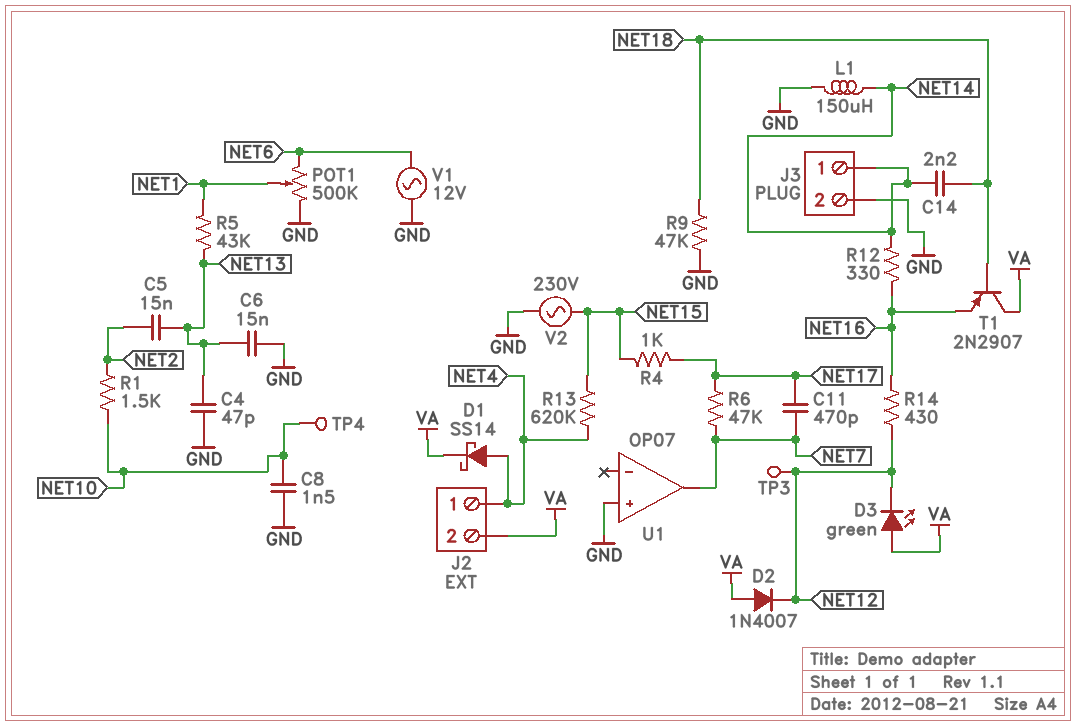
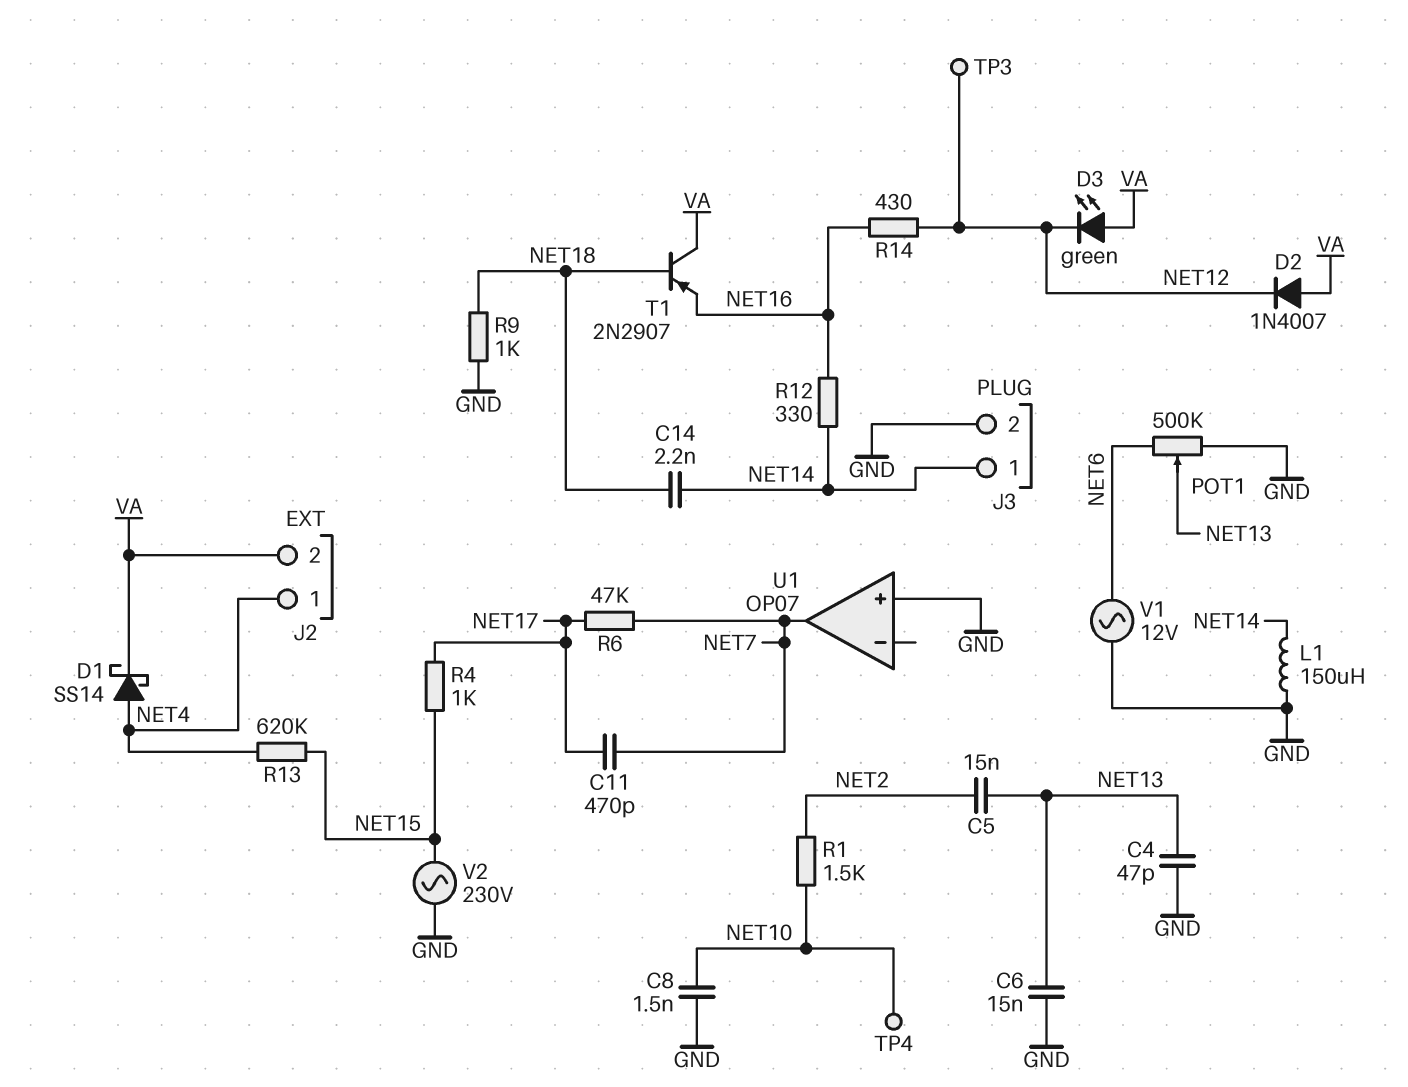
POT1: 500k (GND, NET6, wiper NET1) -> 500k (GND, NET6, wiper NET13)
R5: 43k (NET1, NET13) -> none
R9: 47k (GND, NET18) -> 1k (GND, NET18)

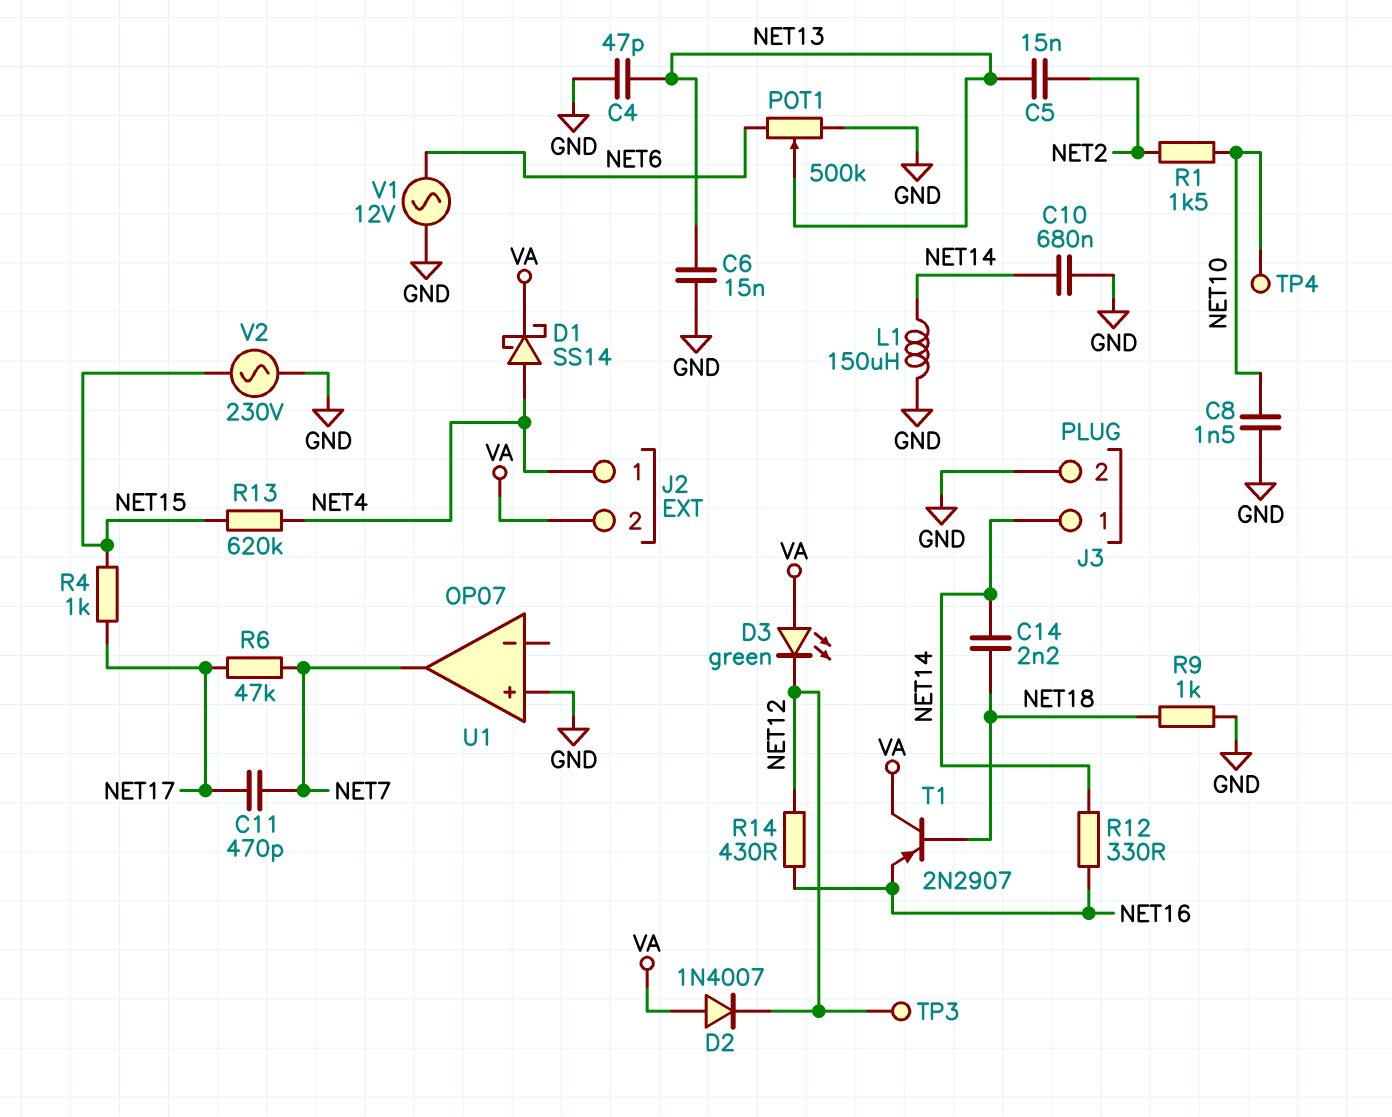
C10: none -> 680nF (GND, NET14)

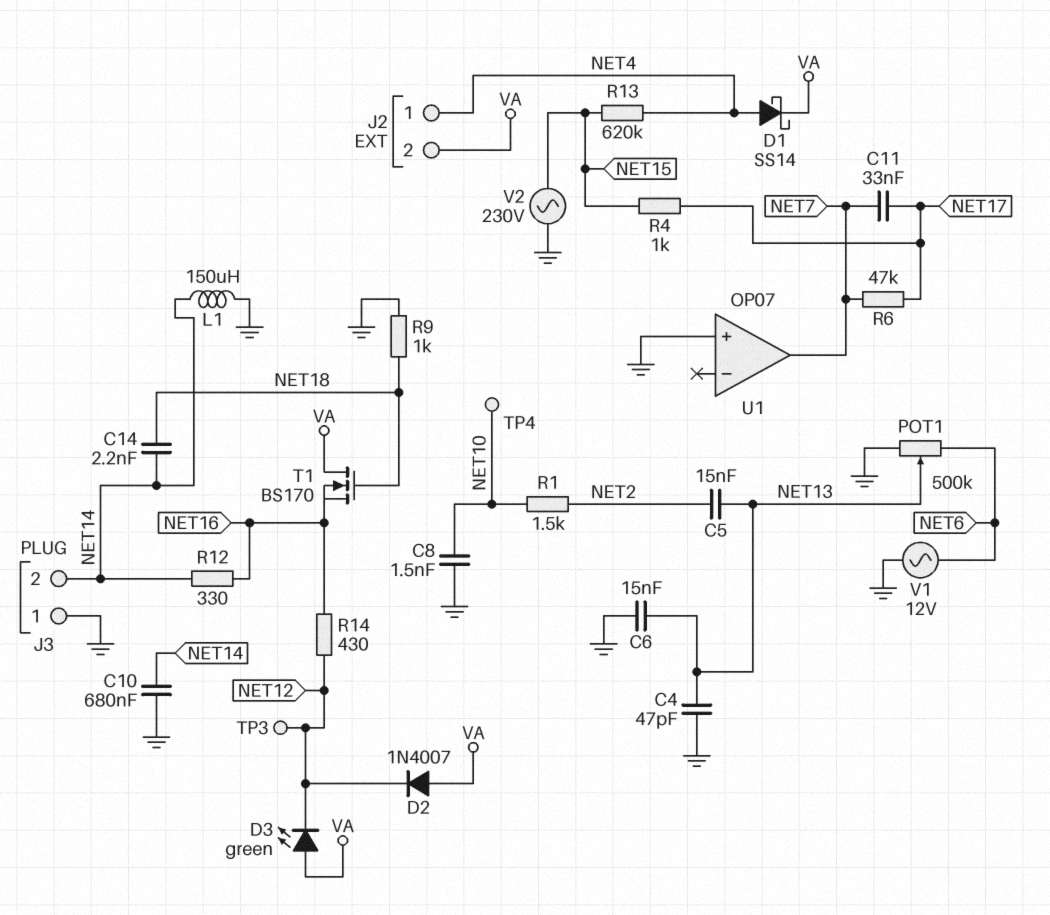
C11: 470pF (NET7, NET17) -> 33nF (NET7, NET17)
J3 pin 1: NET14 -> GND
J3 pin 2: GND -> NET14
T1: PNP 2N2907 (B NET18, C VA, E NET16) -> NMOS BS170 (G NET18, D VA, S NET16)

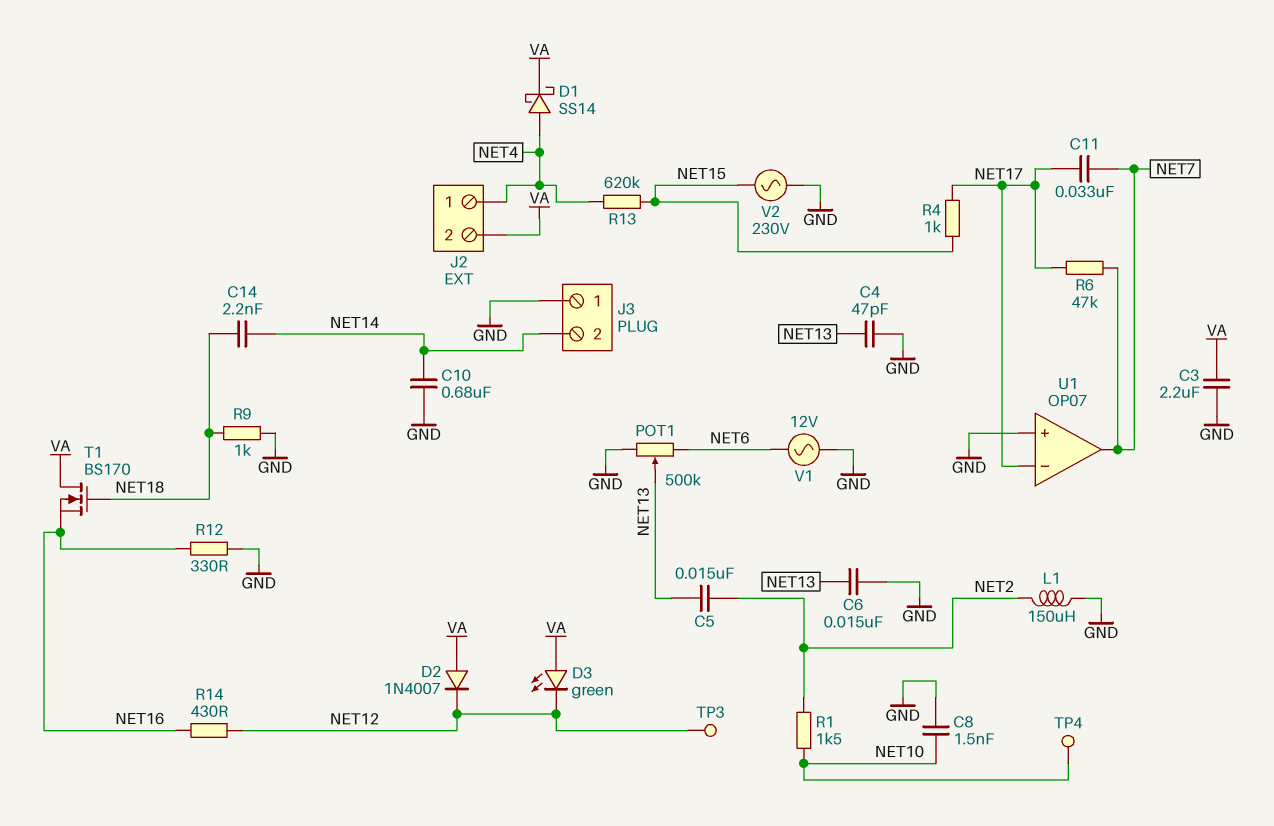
C3: none -> 2.2uF (GND, VA)
L1: 150uH (GND, NET14) -> 150uH (GND, NET2)
R12: 330 (NET14, NET16) -> 330 (GND, NET16)
U1 pin in-: none -> NET17

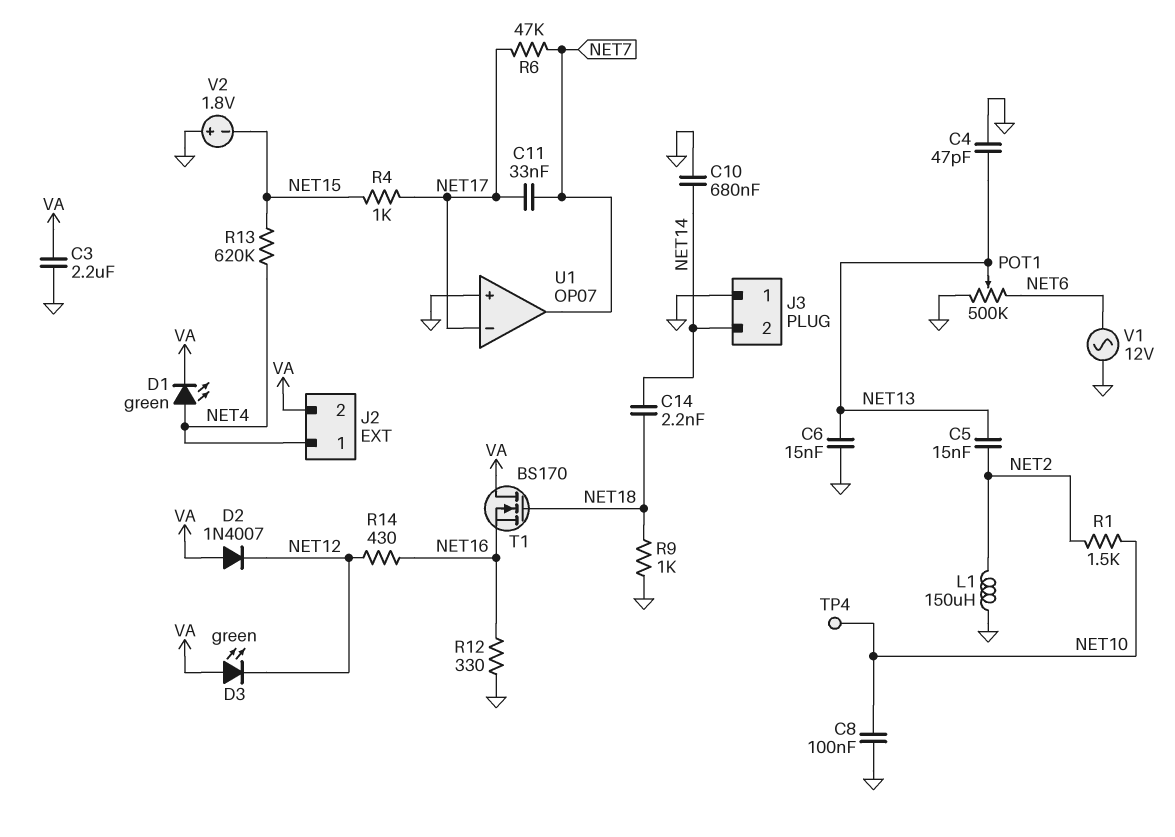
C8: 1.5nF (GND, NET10) -> 100nF (GND, NET10)
D1: schottky SS14 (A NET4, K VA) -> LED green (A NET4, K VA)
TP3: test point (NET12) -> none
V2: AC 230V (GND, NET15) -> 1.8V (plus GND, minus NET15)

